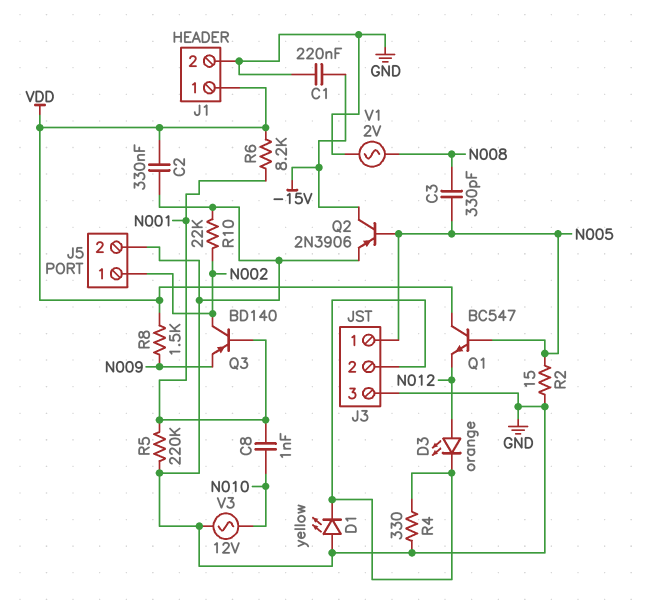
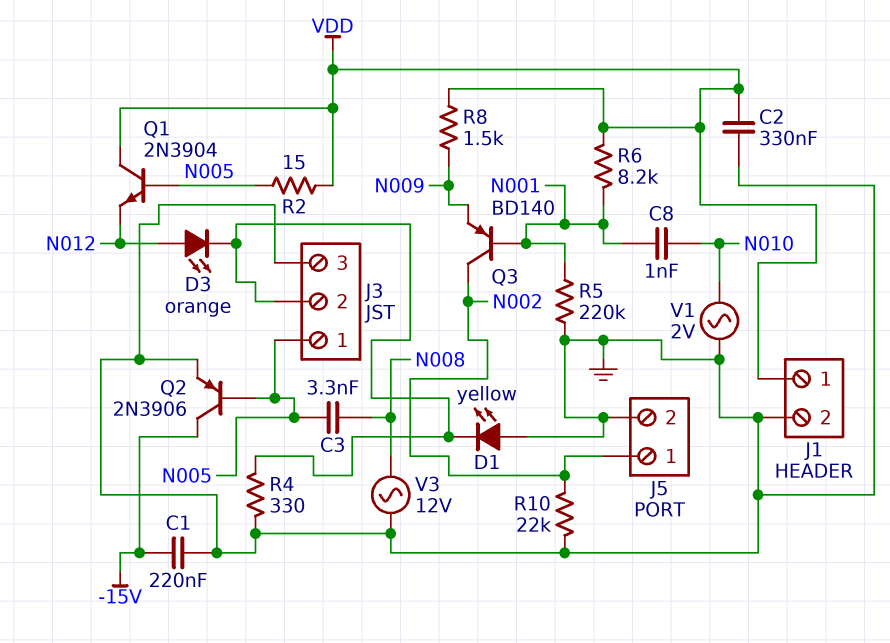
C3: 330pF (N005, N008) -> 3.3nF (N005, N008)
Q1: NPN BC547 (B N005, C VDD, E N012) -> NPN 2N3904 (B N005, C VDD, E N012)
R2: 15 (GND, N005) -> 15 (N005, VDD)
V1: AC 2V (GND, N008) -> AC 2V (GND, N010)
V3: AC 12V (GND, N010) -> AC 12V (GND, N008)

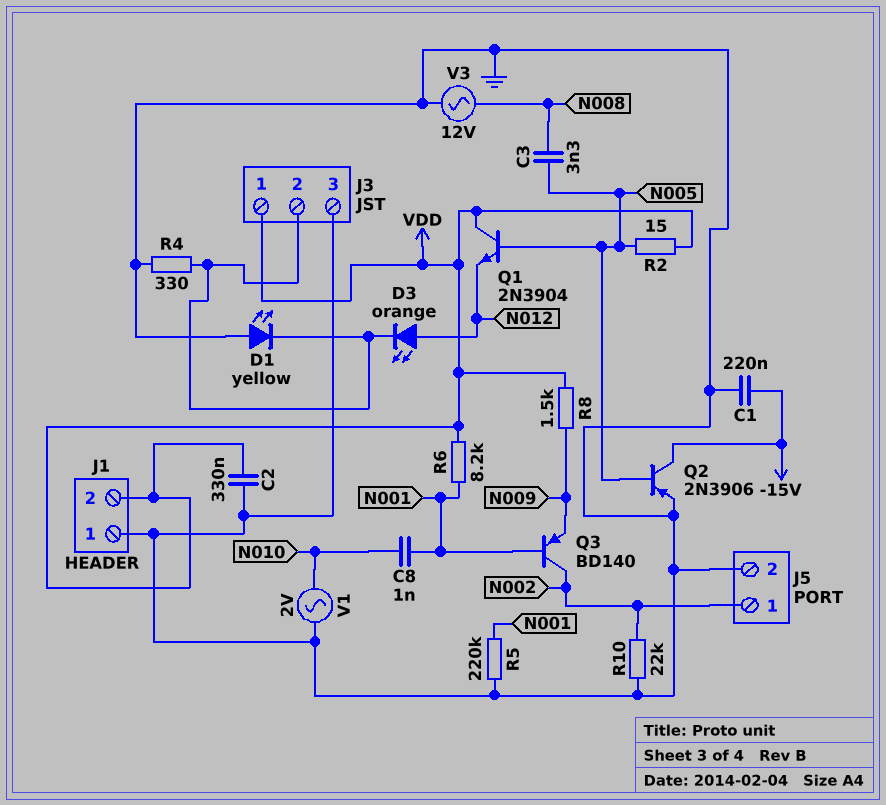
J1 pin 1: VDD -> GND
J1 pin 2: GND -> VDD
J3 pin 1: N005 -> VDD

